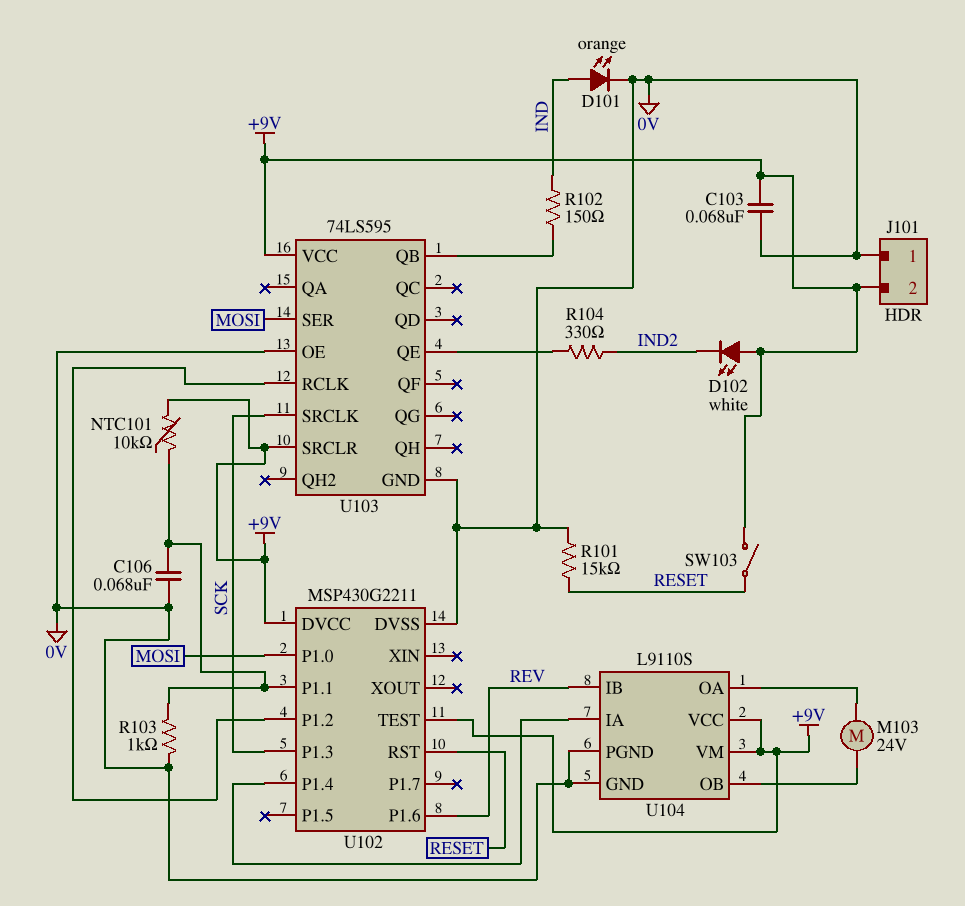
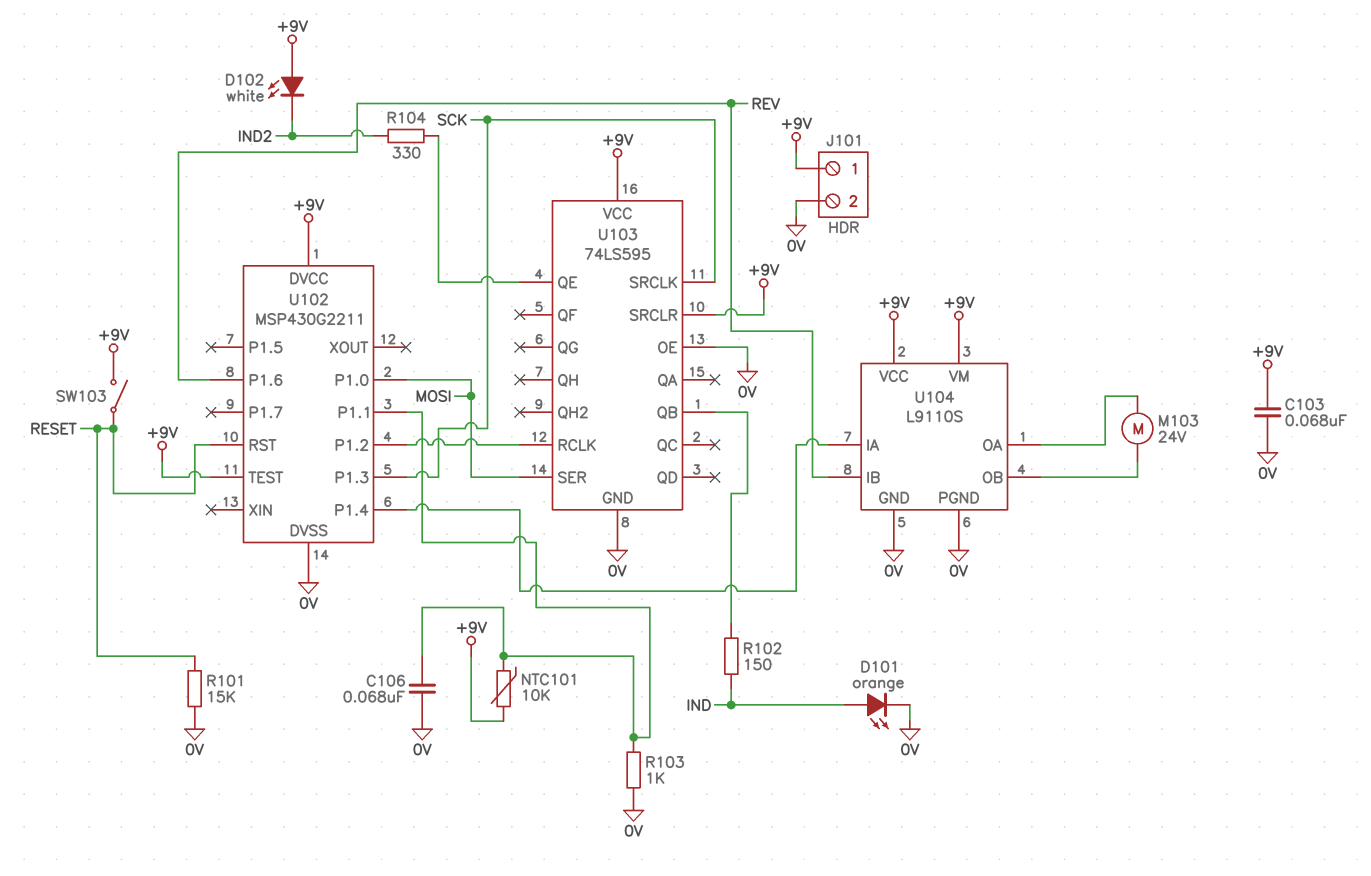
J101 pin 1: 0V -> +9V
J101 pin 2: +9V -> 0V

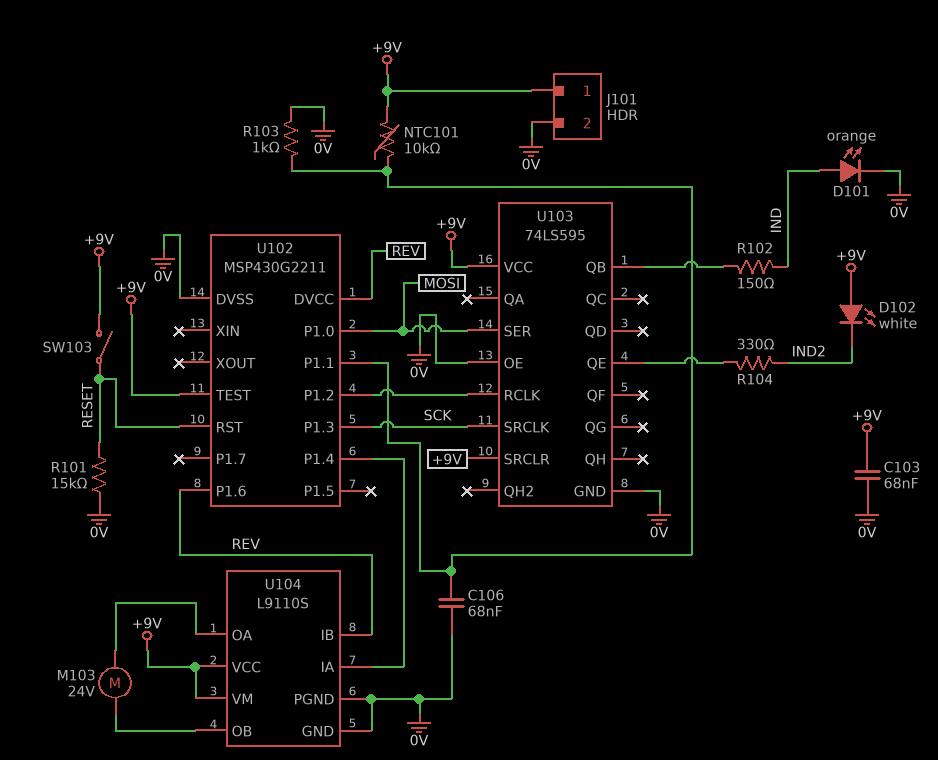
U102 pin DVCC: +9V -> REV

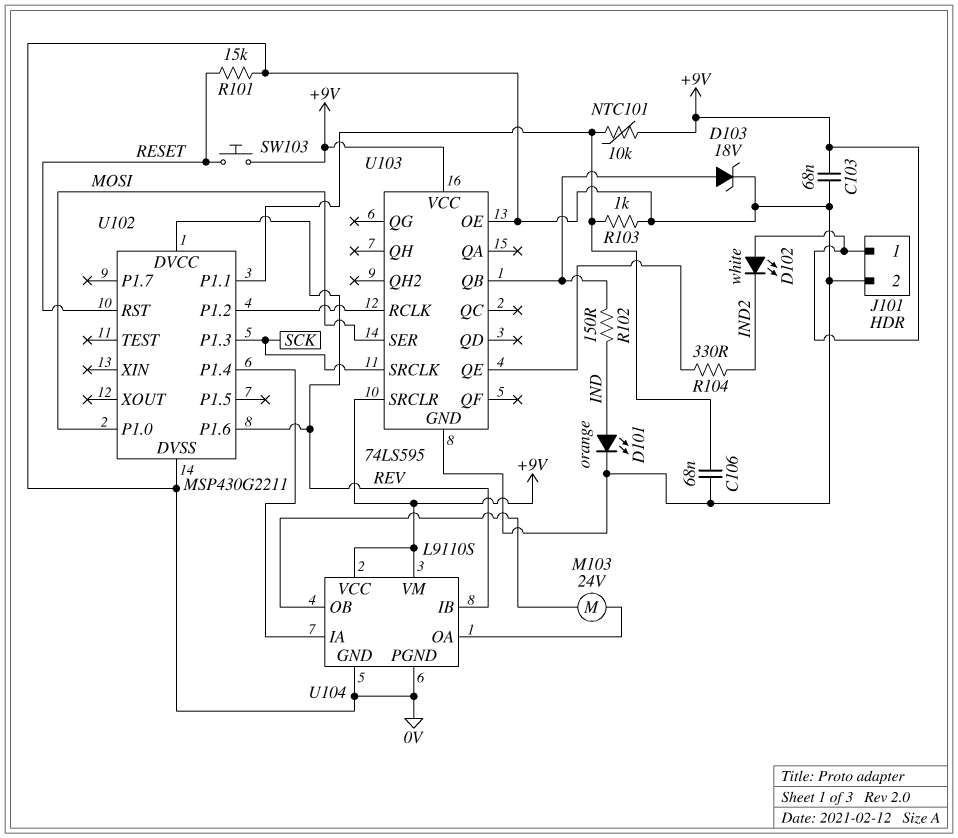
D103: none -> zener 18V (A U103/QB, K 0V)
SW103: switch (+9V, RESET) -> button (+9V, RESET)
U102 pin TEST: +9V -> none

